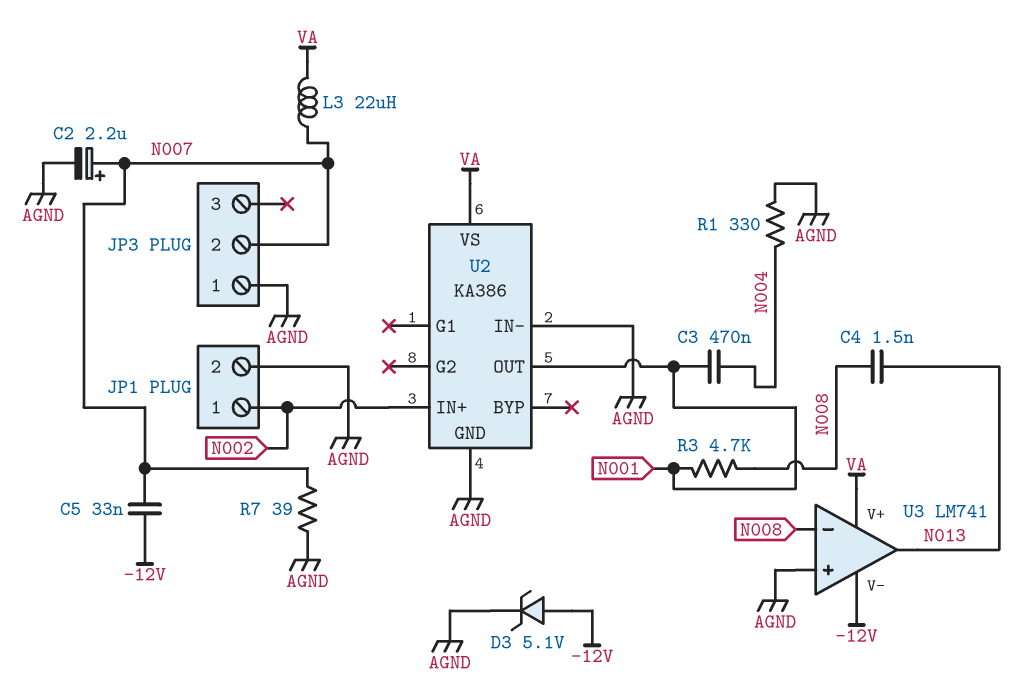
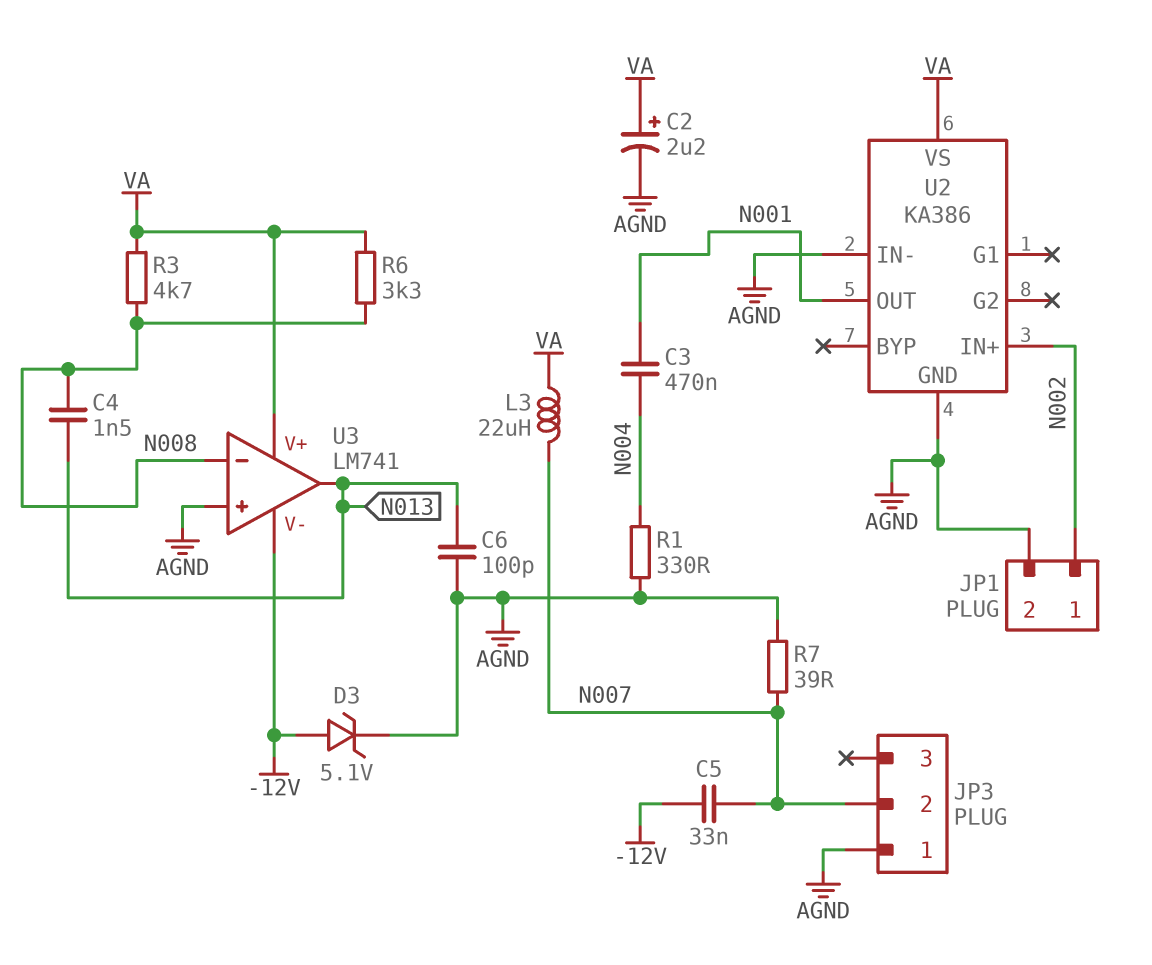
C2: 2.2uF (plus N007, minus AGND) -> 2.2uF (plus VA, minus AGND)
C6: none -> 100pF (AGND, N013)
R3: 4.7k (N001, N008) -> 4.7k (N008, VA)
R6: none -> 3.3k (N008, VA)

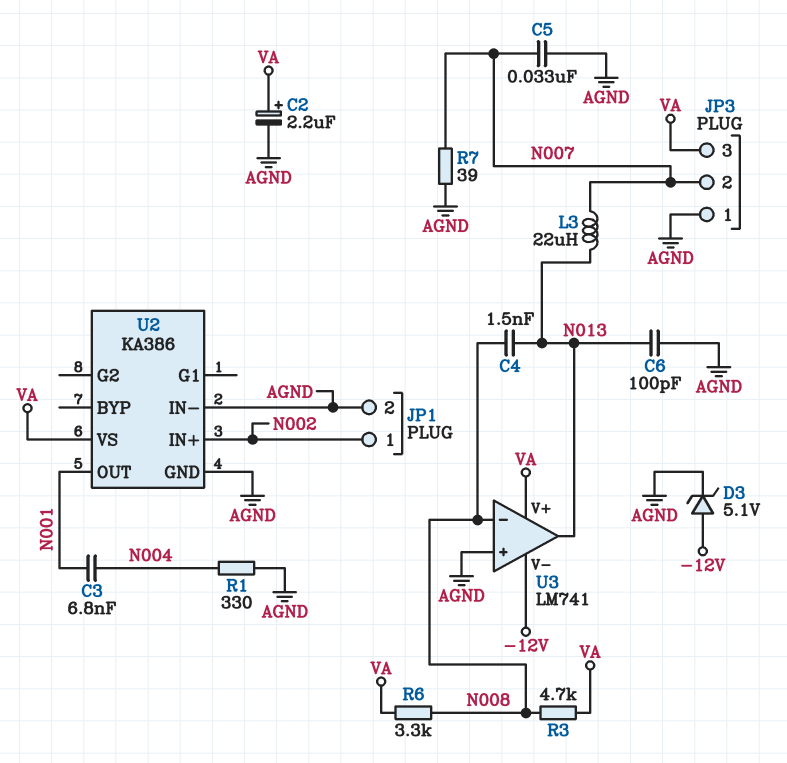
C3: 470nF (N001, N004) -> 6.8nF (N001, N004)
C5: 33nF (-12V, N007) -> 33nF (AGND, N007)
JP3 pin 3: none -> VA
L3: 22uH (N007, VA) -> 22uH (N007, N013)

